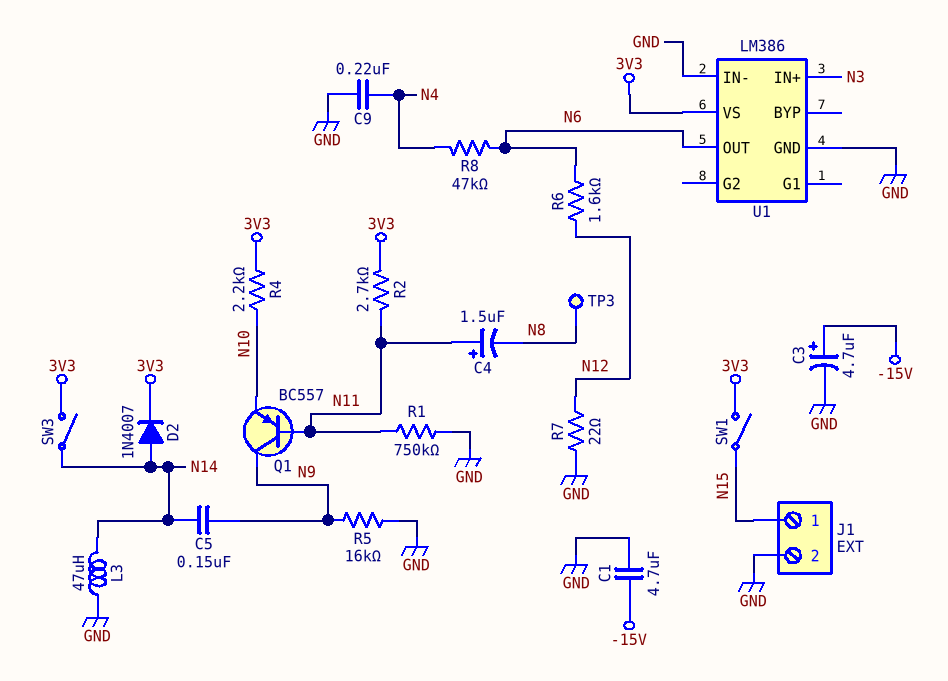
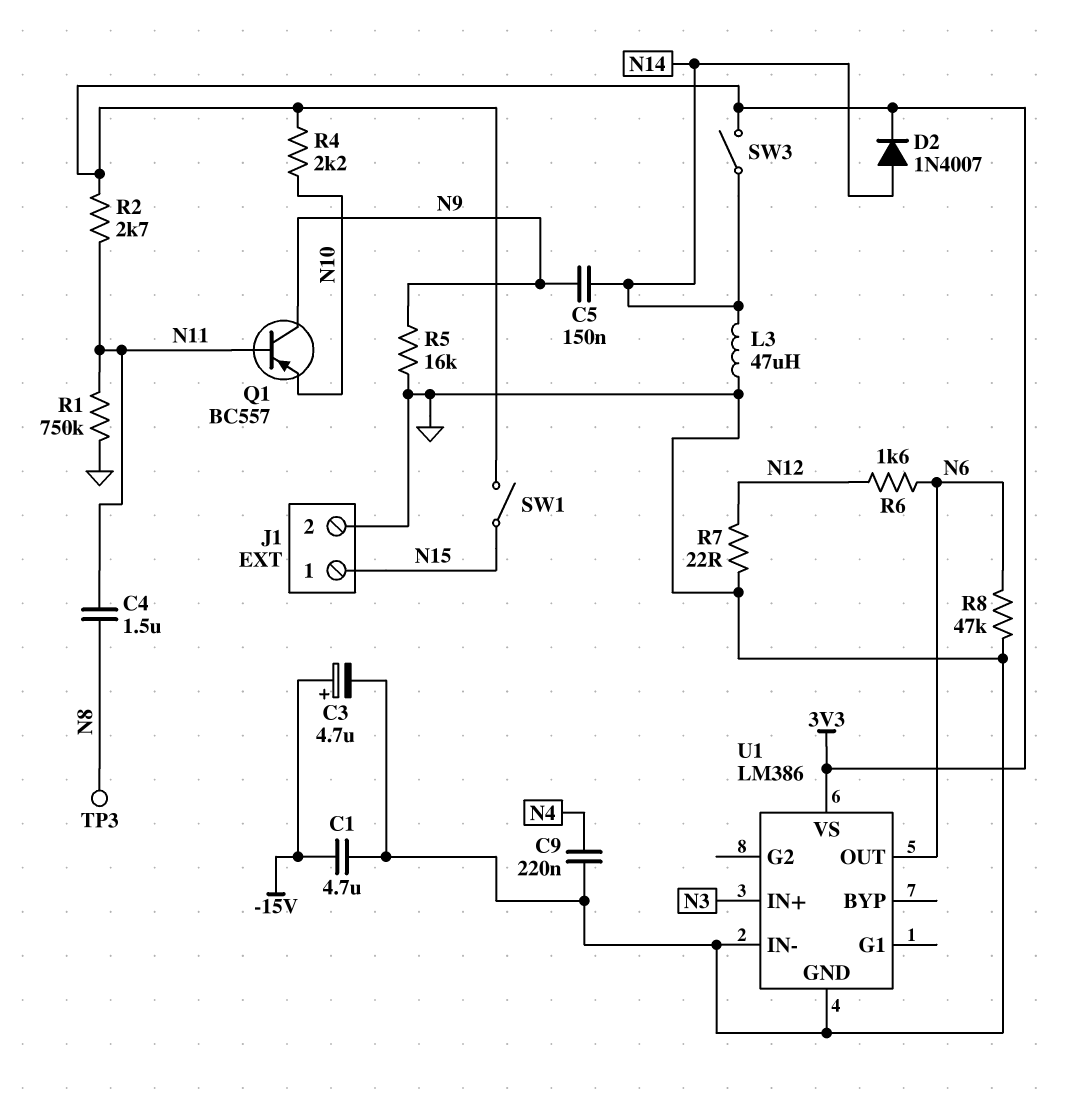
C4: 1.5uF (plus N11, minus N8) -> 1.5uF (N8, N11)
R8: 47k (N4, N6) -> 47k (GND, N6)

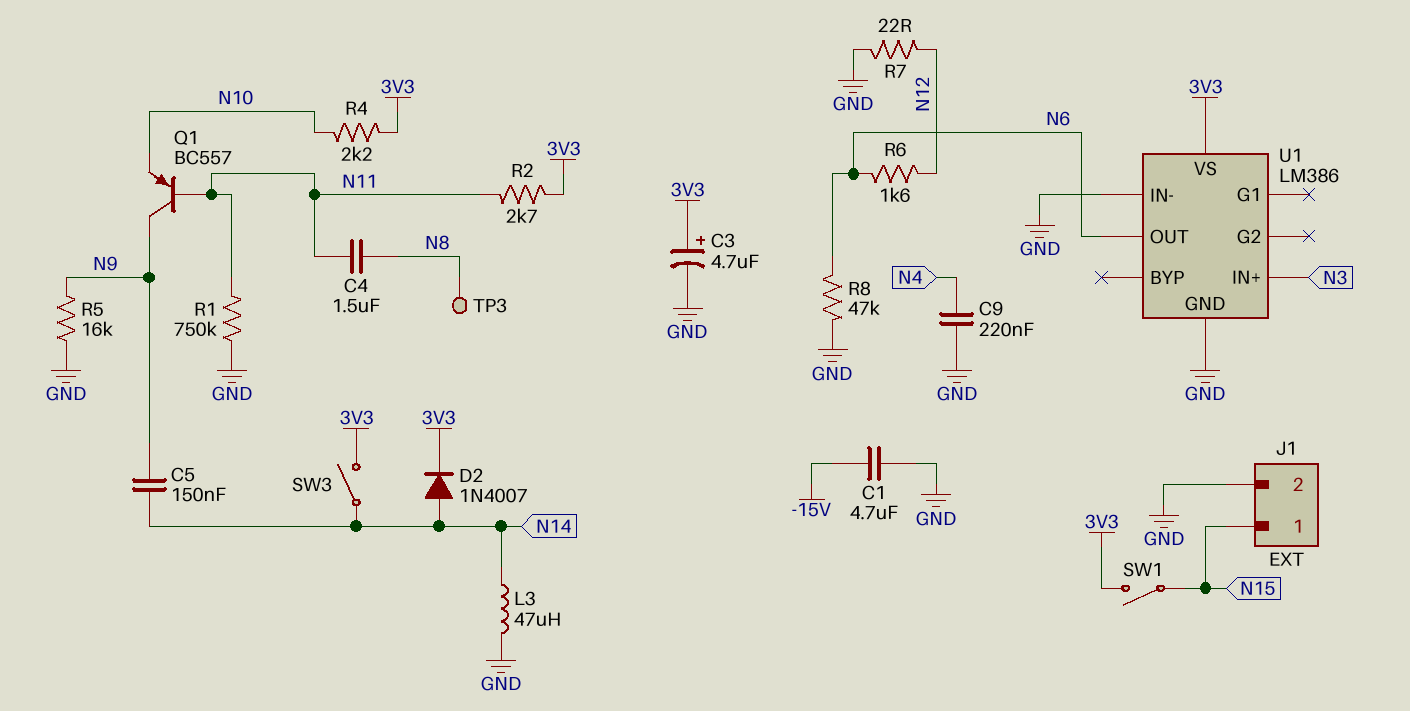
C3: 4.7uF (plus -15V, minus GND) -> 4.7uF (plus 3V3, minus GND)

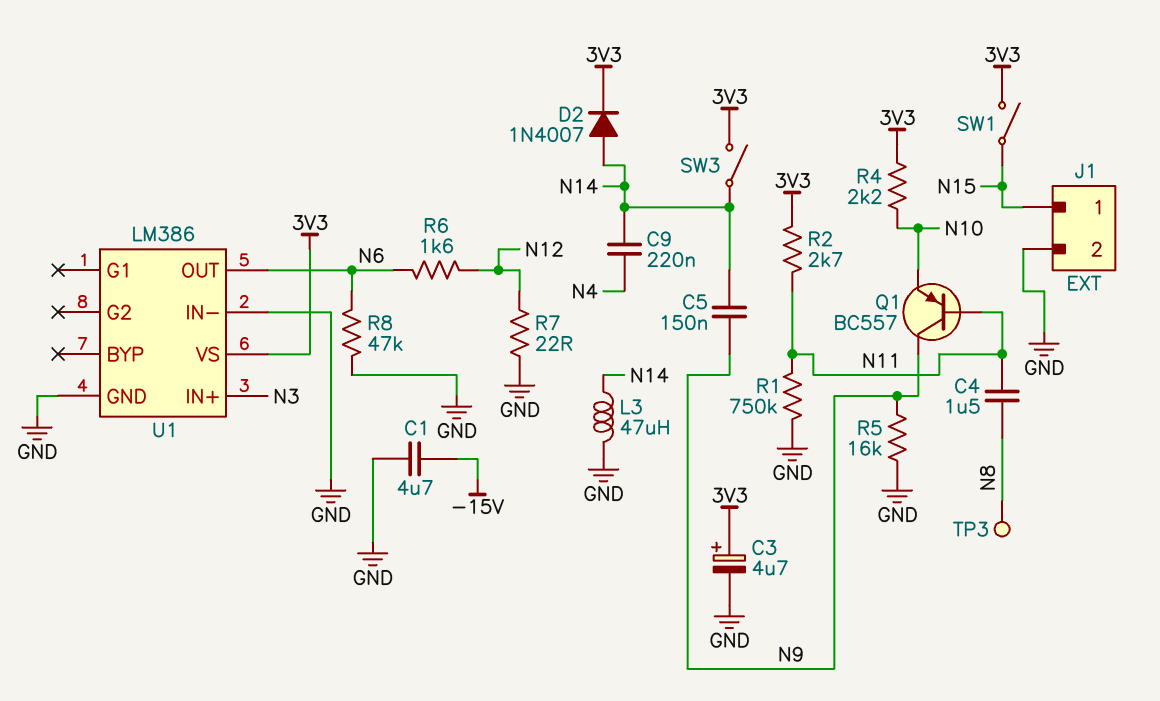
C9: 220nF (GND, N4) -> 220nF (N4, N14)

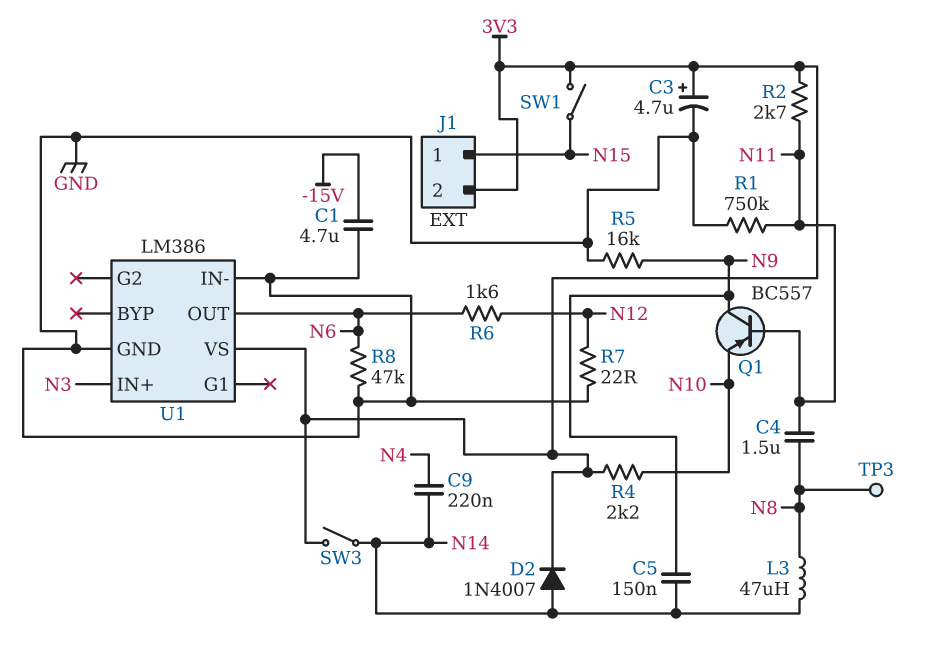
J1 pin 2: GND -> 3V3
L3: 47uH (GND, N14) -> 47uH (N8, N14)

